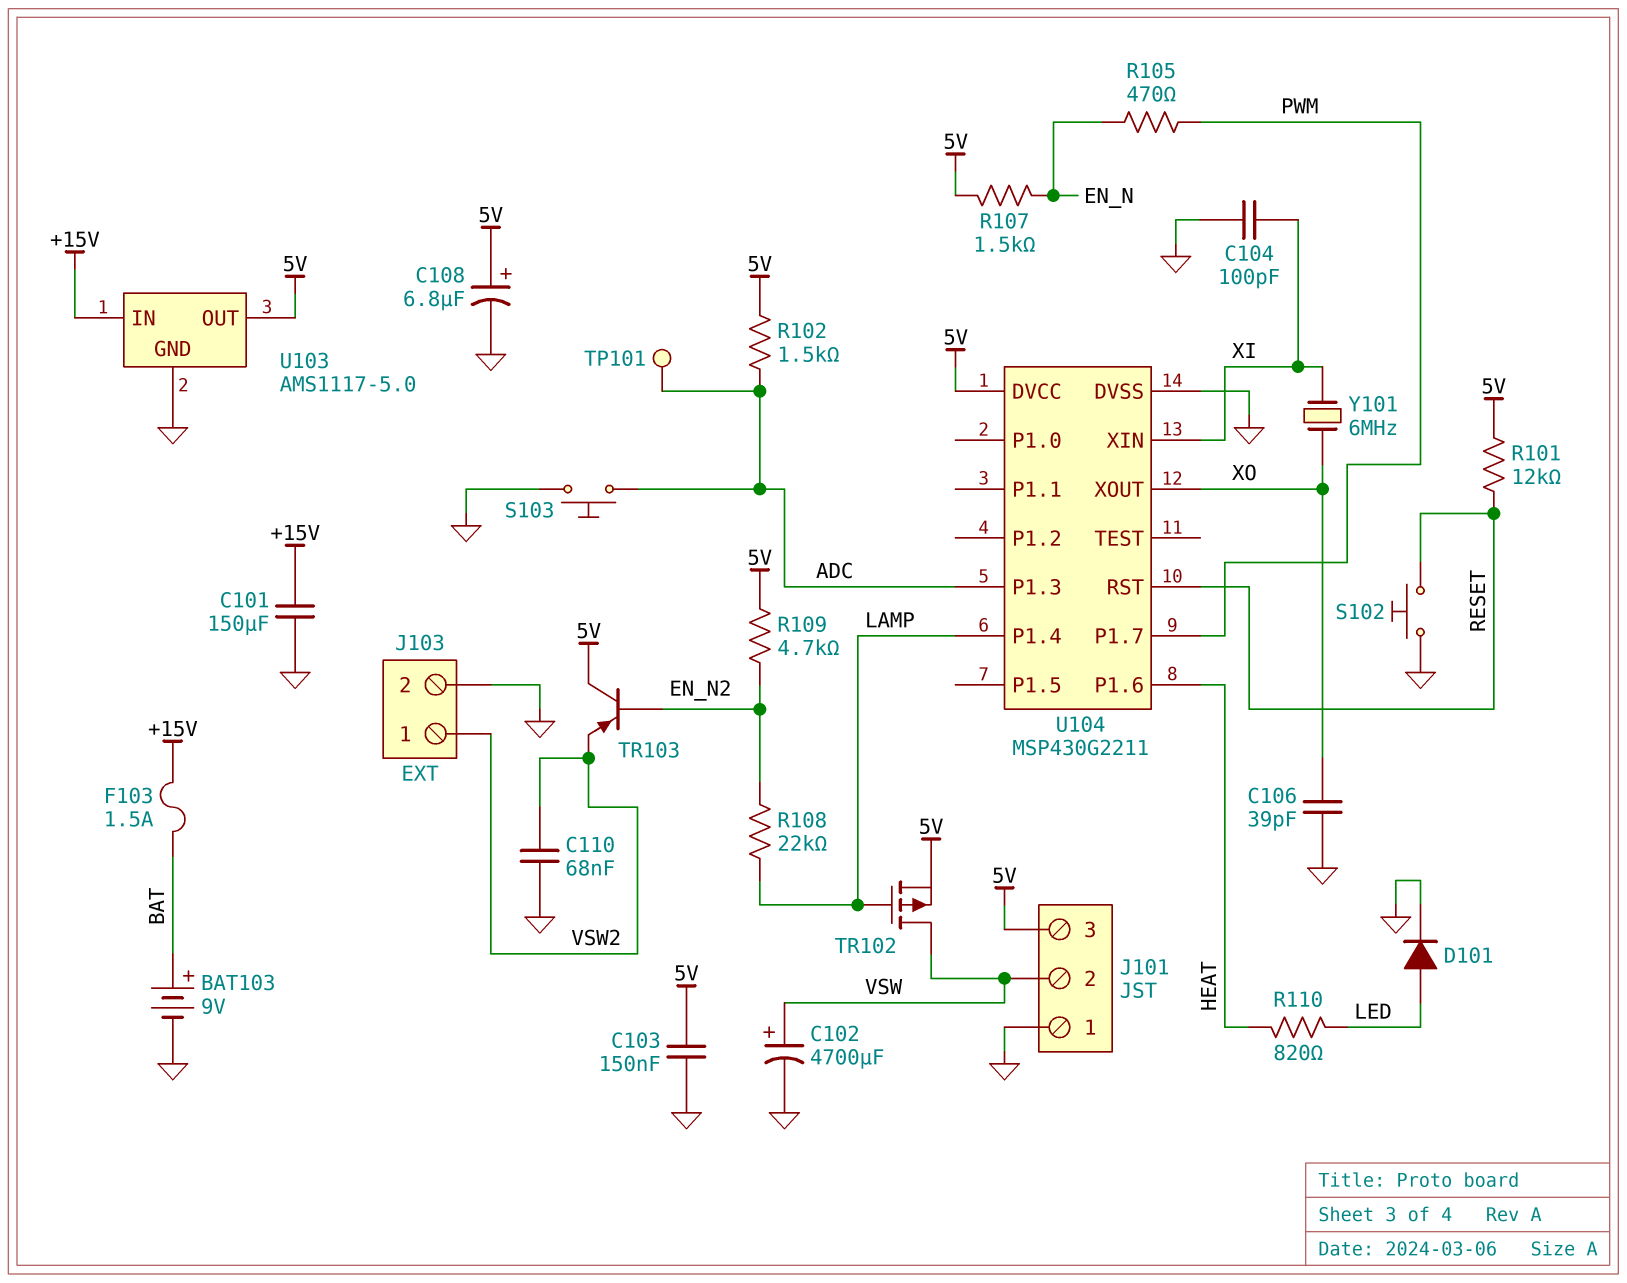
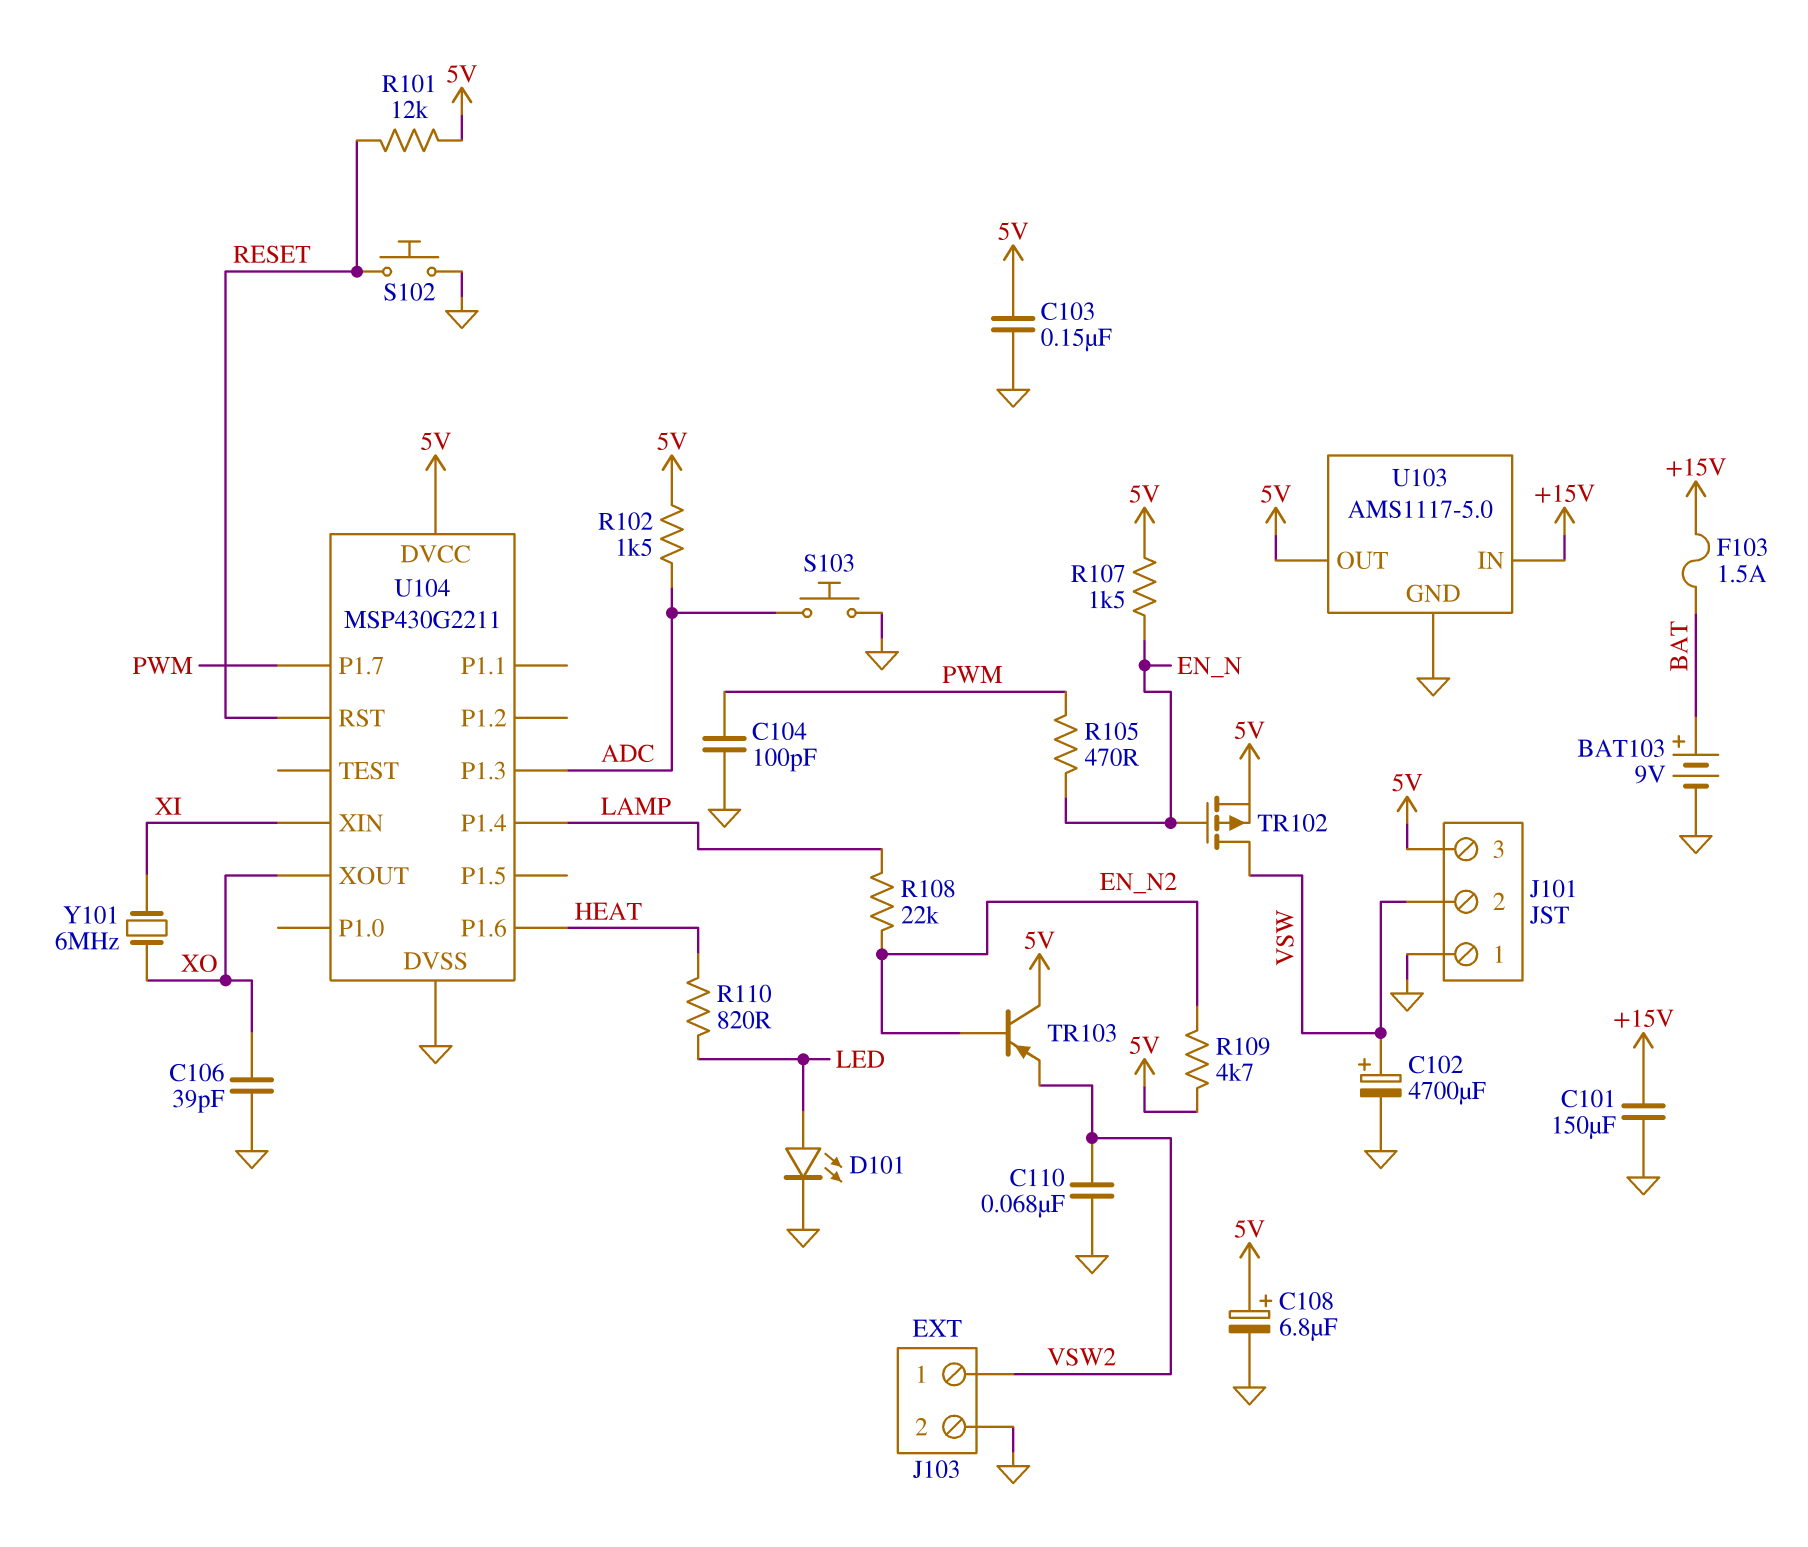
C104: 100pF (GND, XI) -> 100pF (GND, PWM)
D101: diode (A LED, K GND) -> LED (A LED, K GND)
TP101: test point (ADC) -> none
TR102: PMOS (G LAMP, D VSW, S 5V) -> PMOS (G EN_N, D VSW, S 5V)

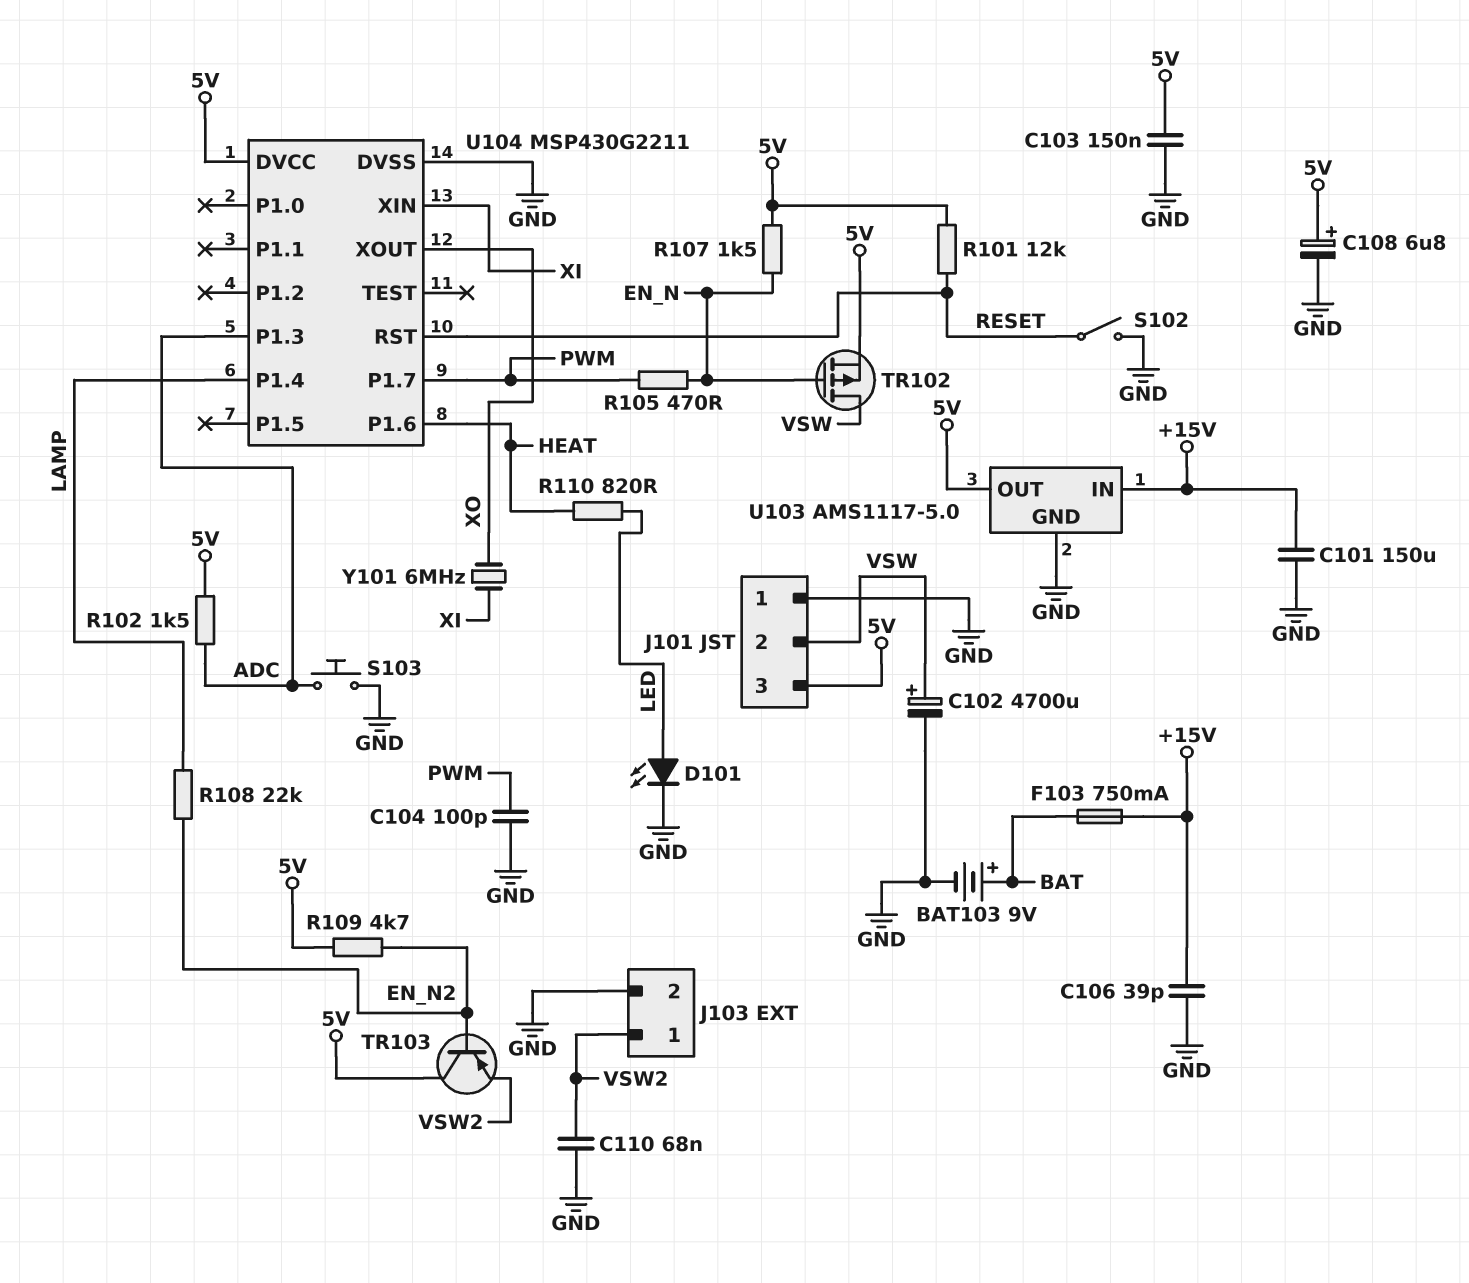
C106: 39pF (GND, XO) -> 39pF (+15V, GND)
F103: 1.5A (+15V, BAT) -> 750mA (+15V, BAT)
S102: button (GND, RESET) -> switch (GND, RESET)

